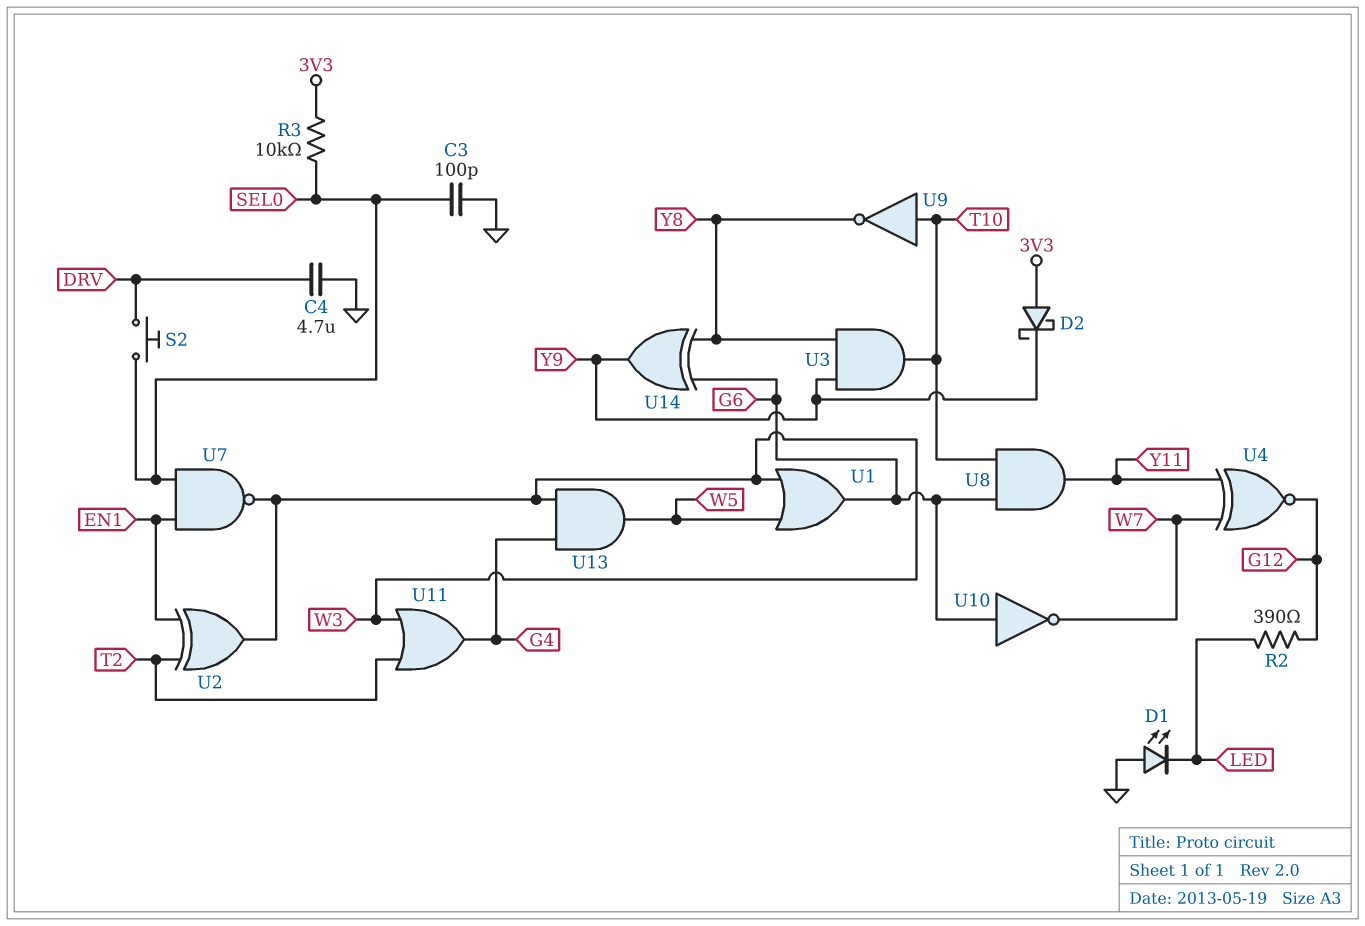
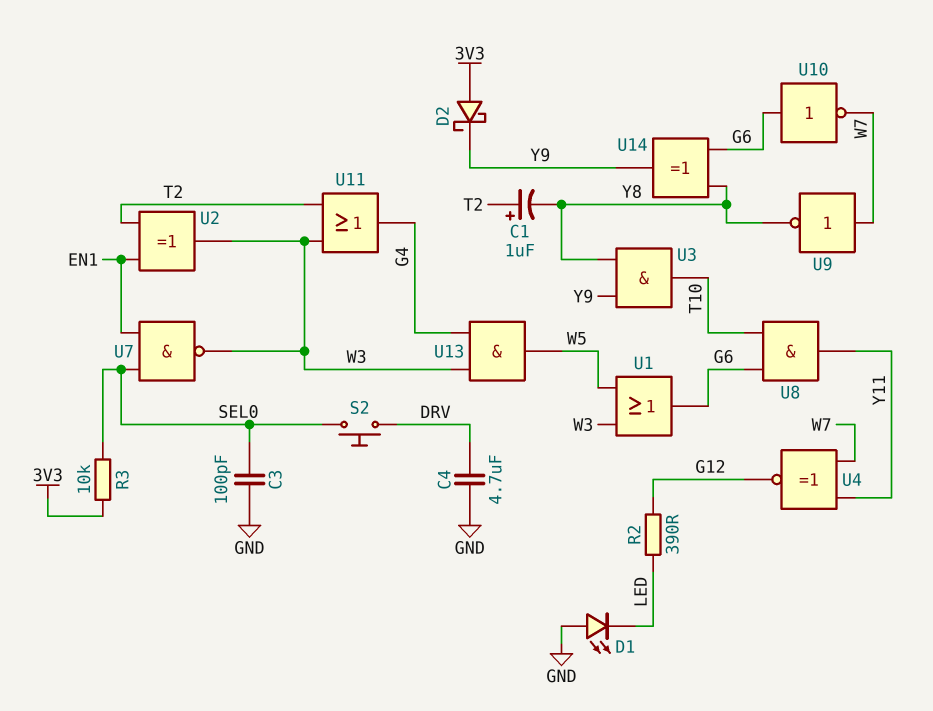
C1: none -> 1uF (plus T2, minus Y8)
U9: NOT (in T10, out Y8) -> NOT (in W7, out Y8)

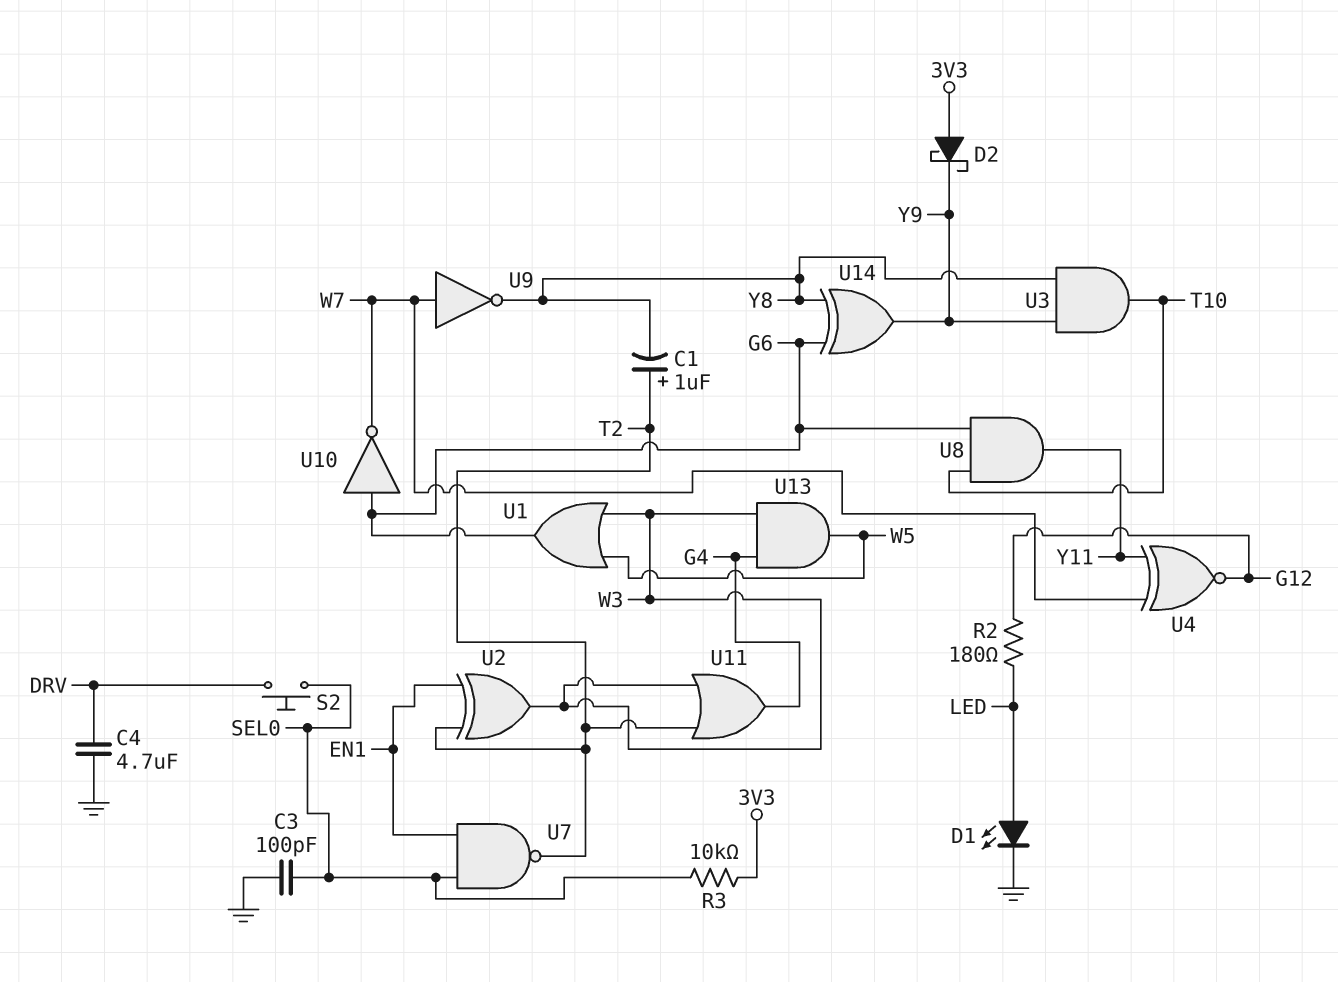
D1: LED (A GND, K LED) -> LED (A LED, K GND)
R2: 390 (G12, LED) -> 180 (G12, LED)
U7: NAND (in EN1, in SEL0, out W3) -> NAND (in EN1, in SEL0, out T2)

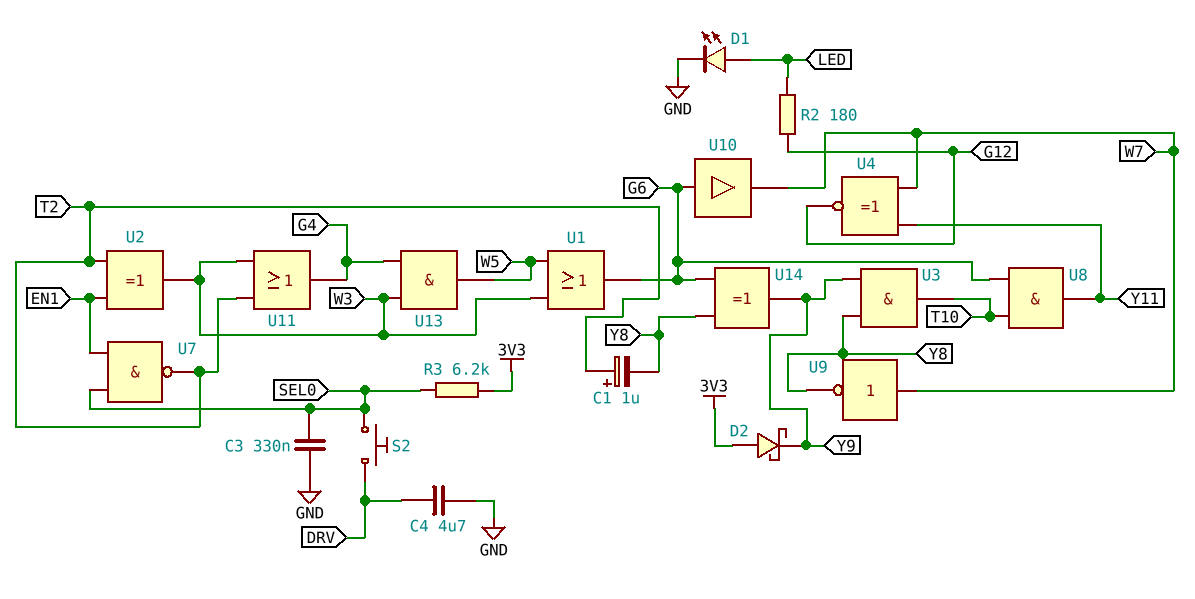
C3: 100pF (GND, SEL0) -> 330nF (GND, SEL0)
R3: 10k (3V3, SEL0) -> 6.2k (3V3, SEL0)
U10: NOT (in G6, out W7) -> buffer (in G6, out W7)

